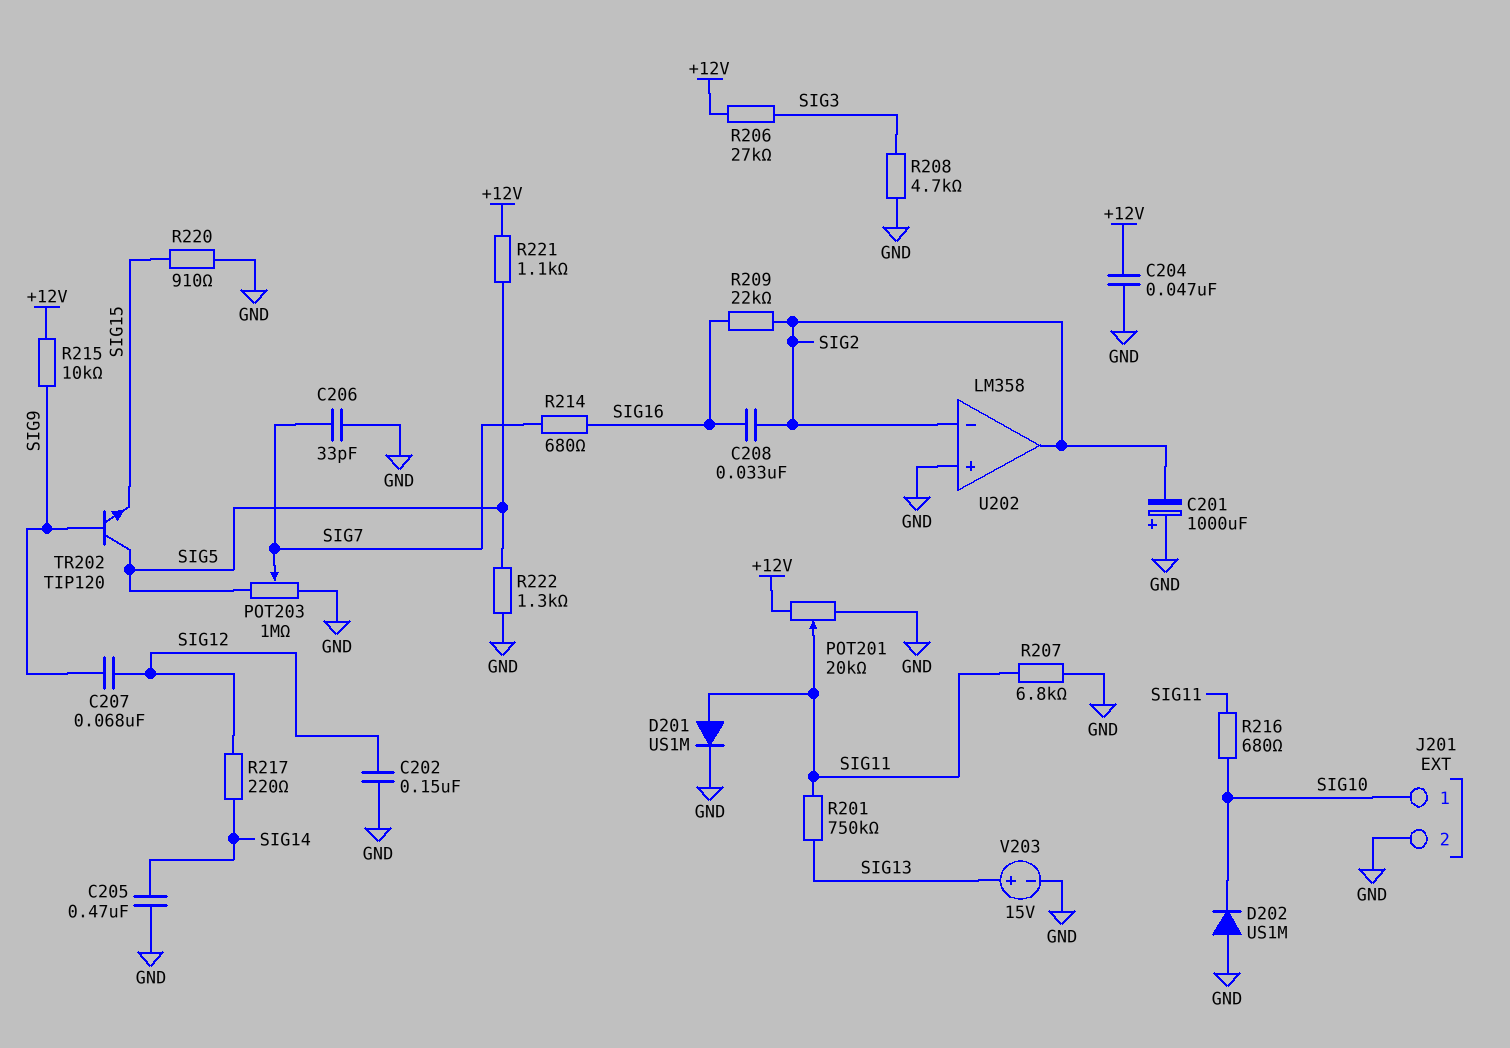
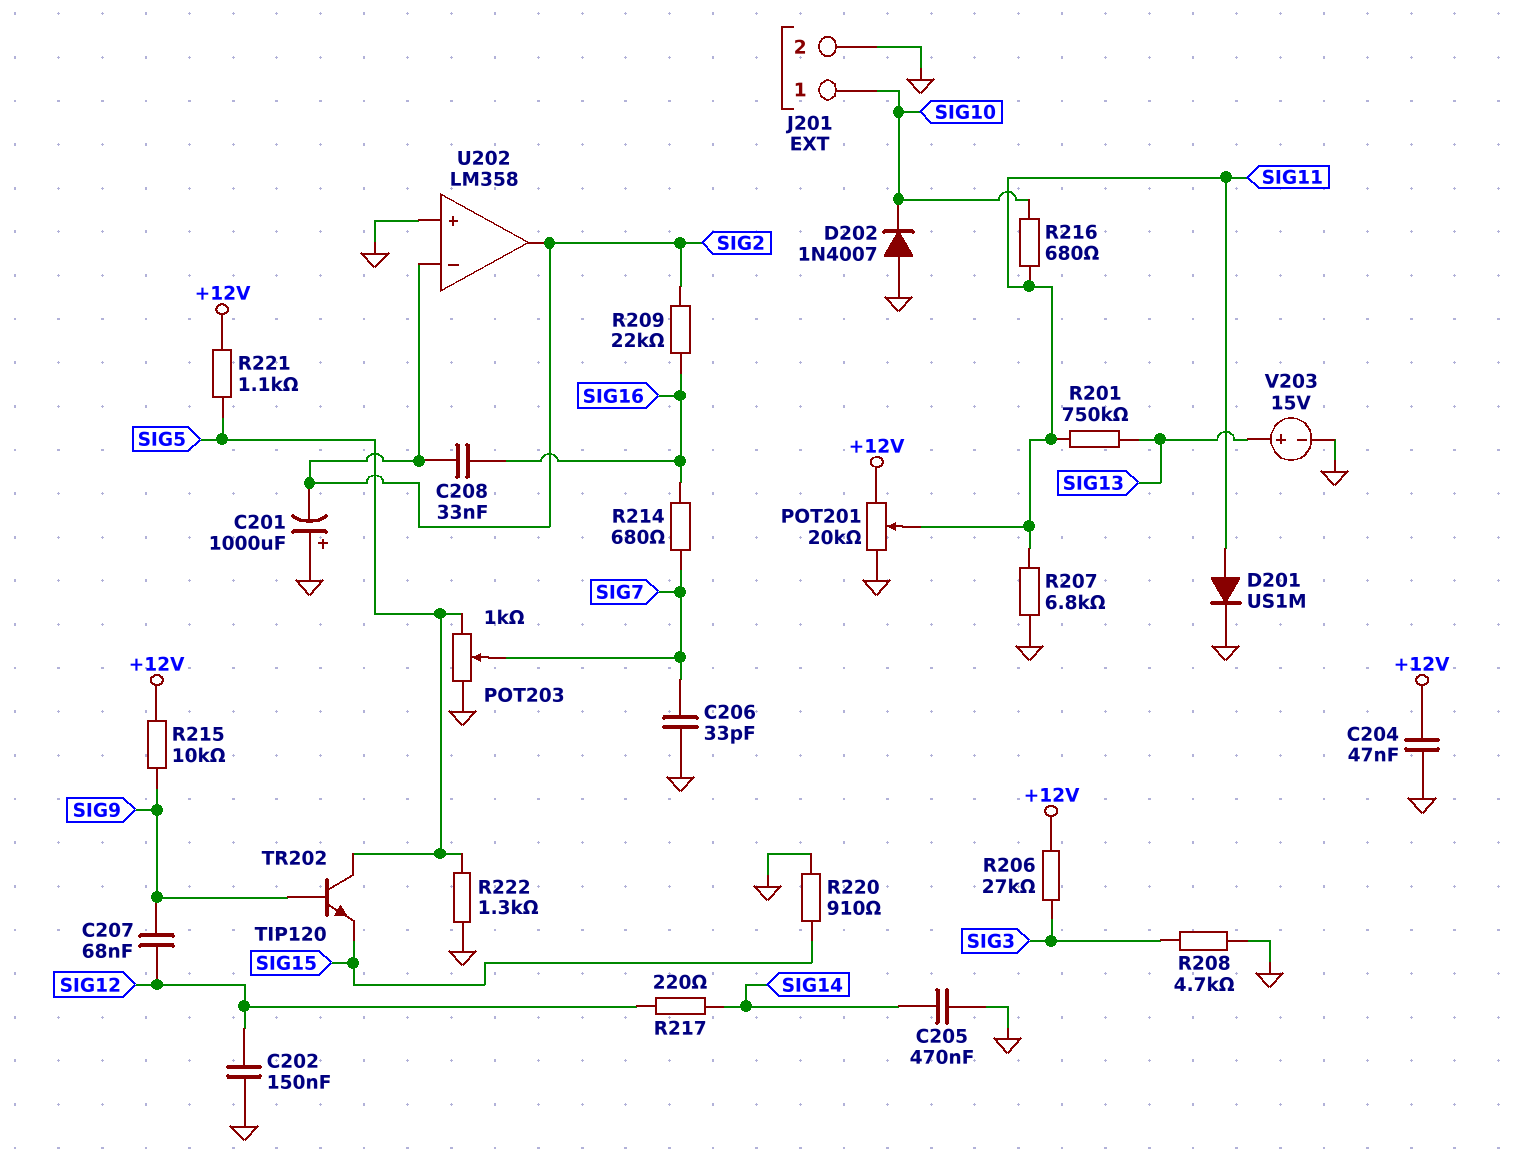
D202: diode US1M (A GND, K SIG10) -> diode 1N4007 (A GND, K SIG10)
POT203: 1M (GND, SIG5, wiper SIG7) -> 1k (GND, SIG5, wiper SIG7)

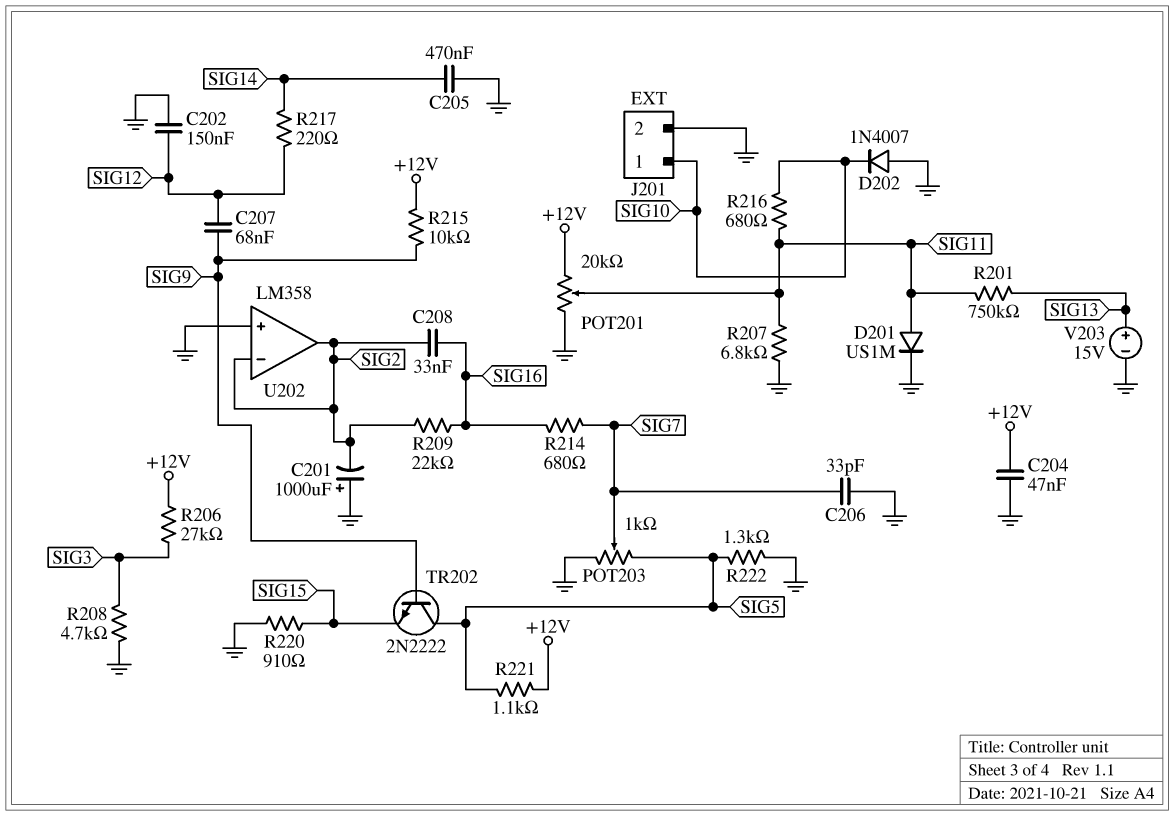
TR202: NPN TIP120 (B SIG9, C SIG5, E SIG15) -> NPN 2N2222 (B SIG9, C SIG5, E SIG15)

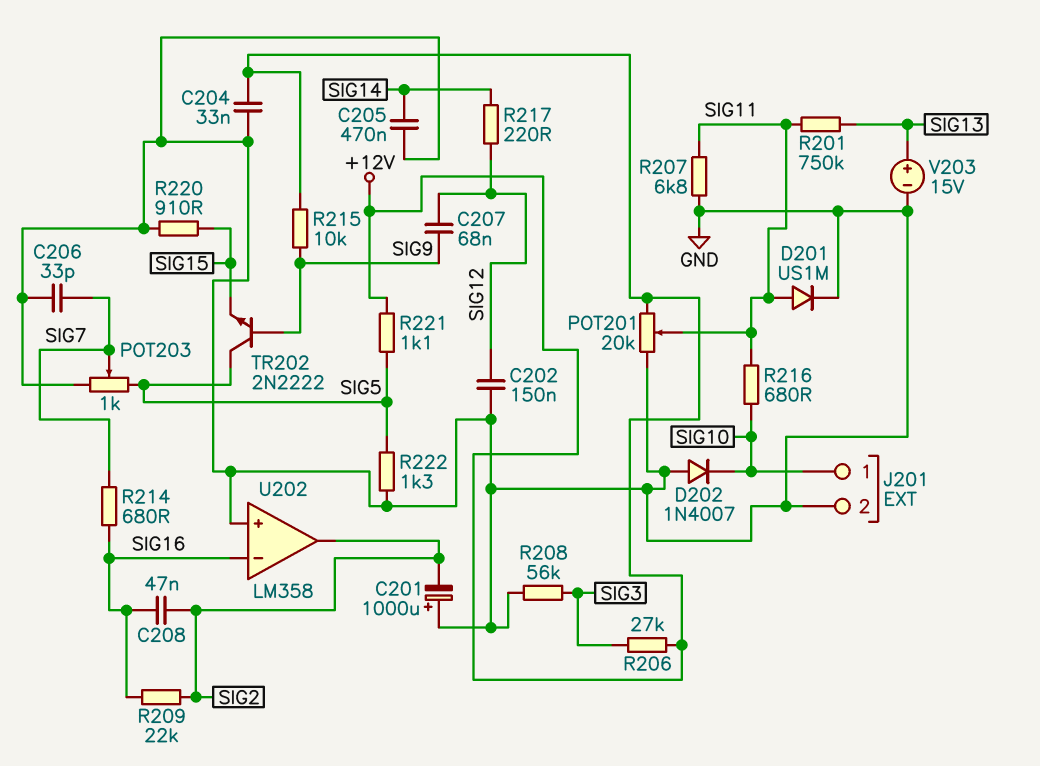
C204: 47nF (+12V, GND) -> 33nF (+12V, GND)
C208: 33nF (SIG2, SIG16) -> 47nF (SIG2, SIG16)
R208: 4.7k (GND, SIG3) -> 56k (GND, SIG3)
U202 pin in-: SIG2 -> SIG16

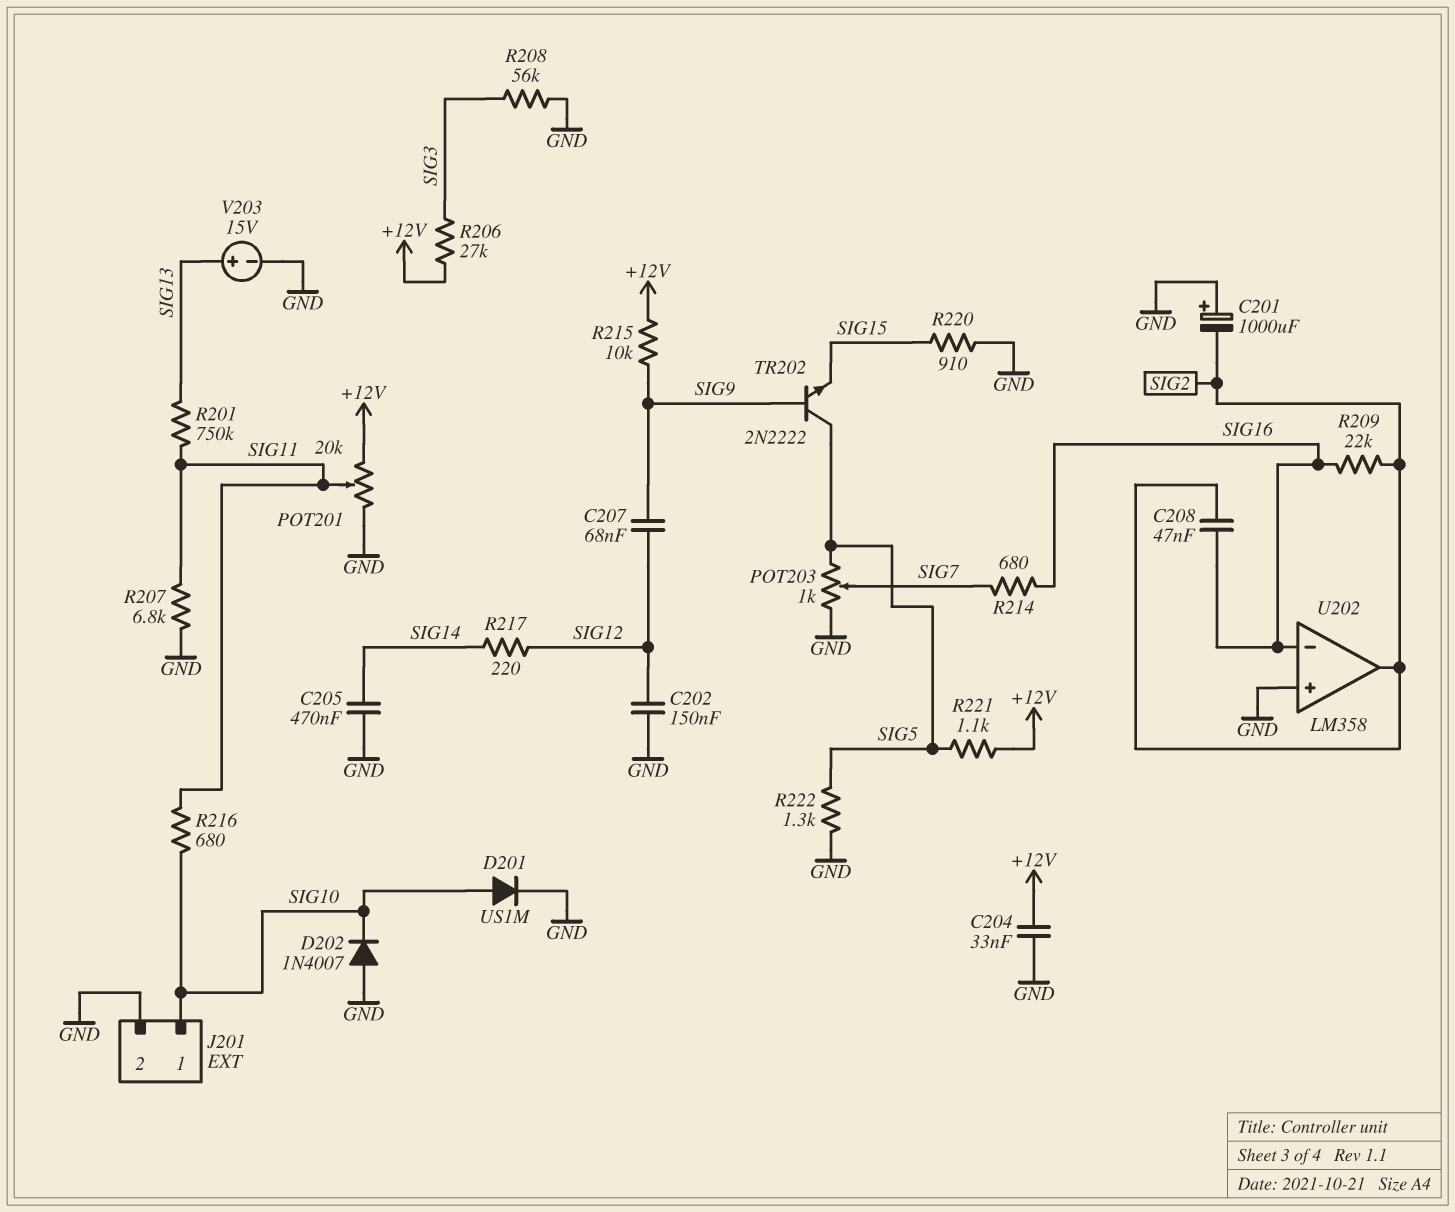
C206: 33pF (GND, SIG7) -> none
D201: diode US1M (A SIG11, K GND) -> diode US1M (A SIG10, K GND)

